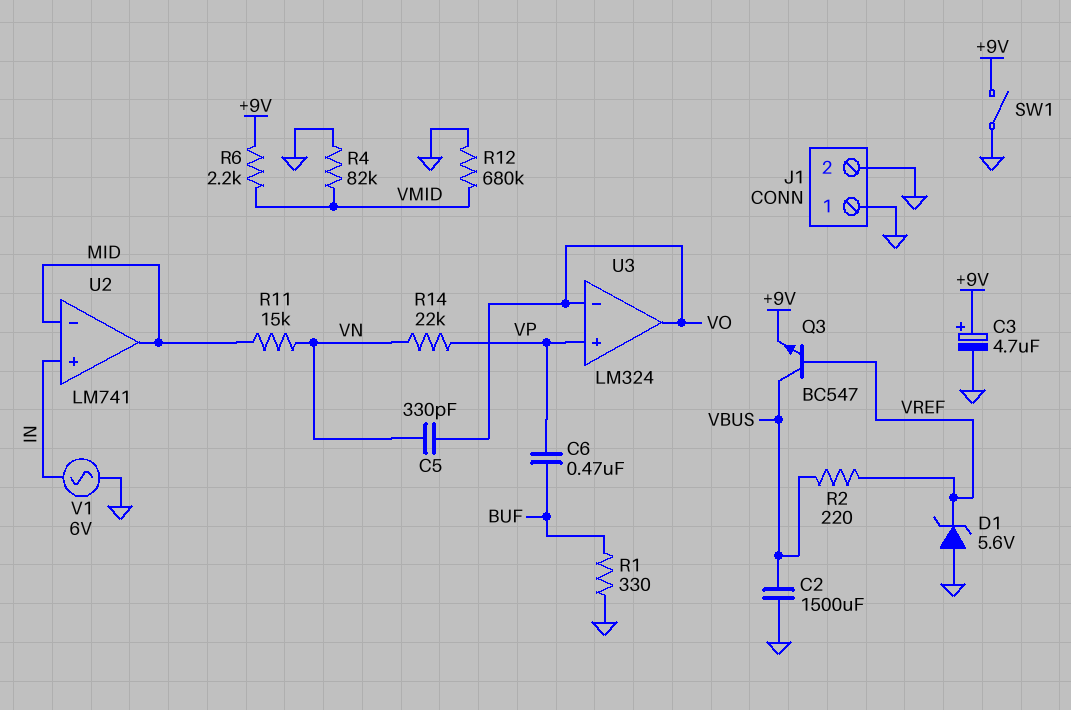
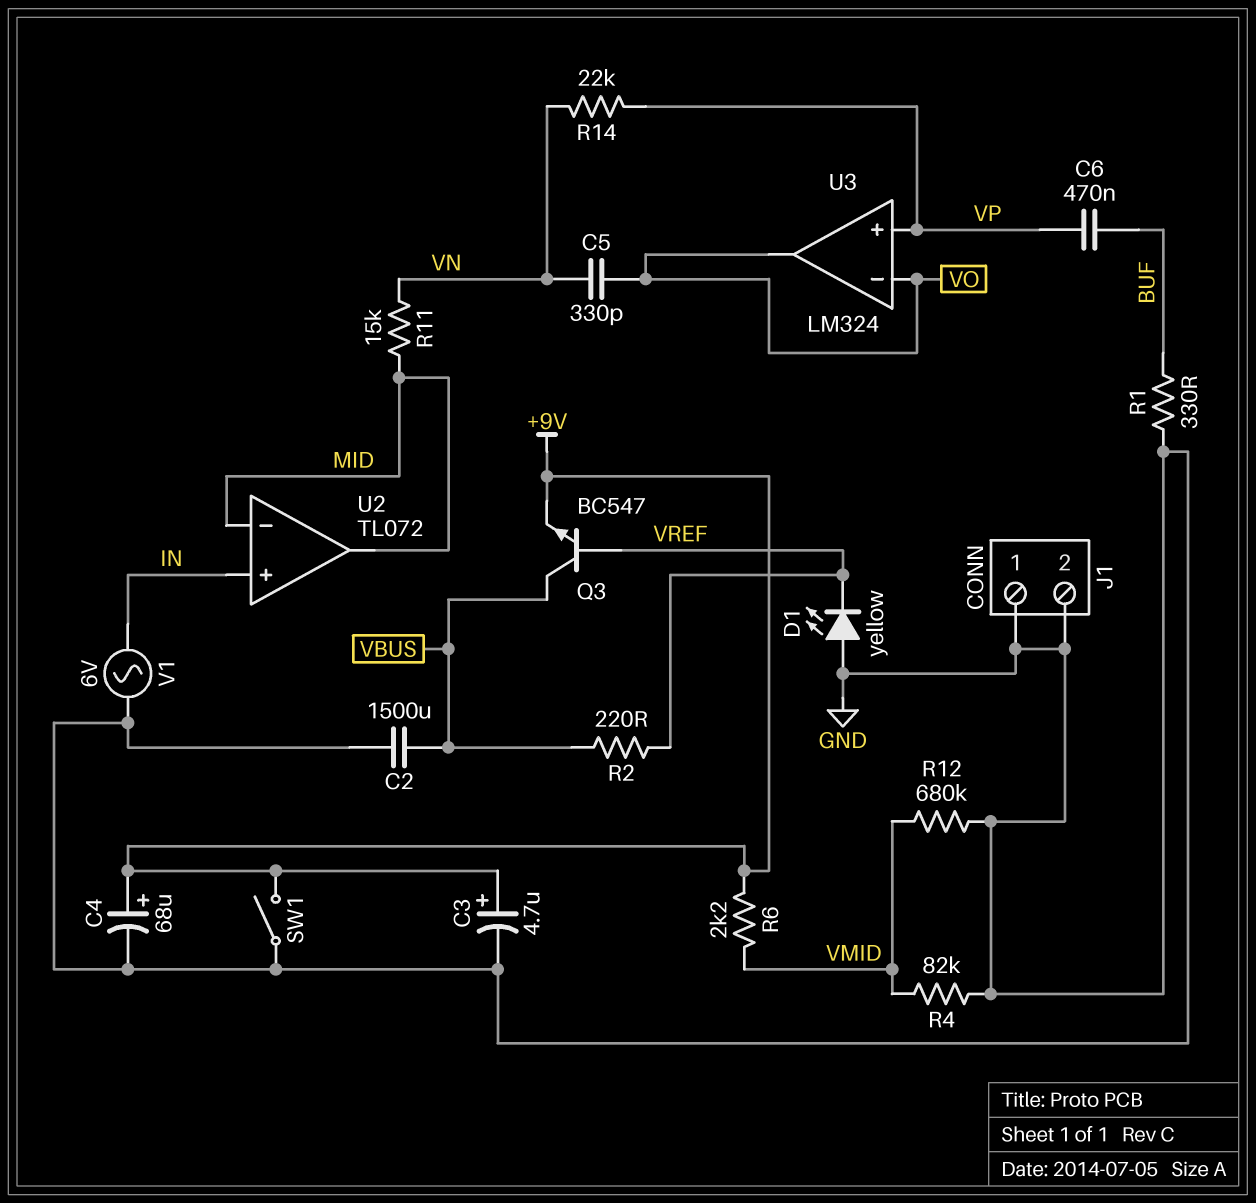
C4: none -> 68uF (plus +9V, minus GND)
D1: zener 5.6V (A GND, K VREF) -> LED yellow (A GND, K VREF)
U2: LM741 -> TL072

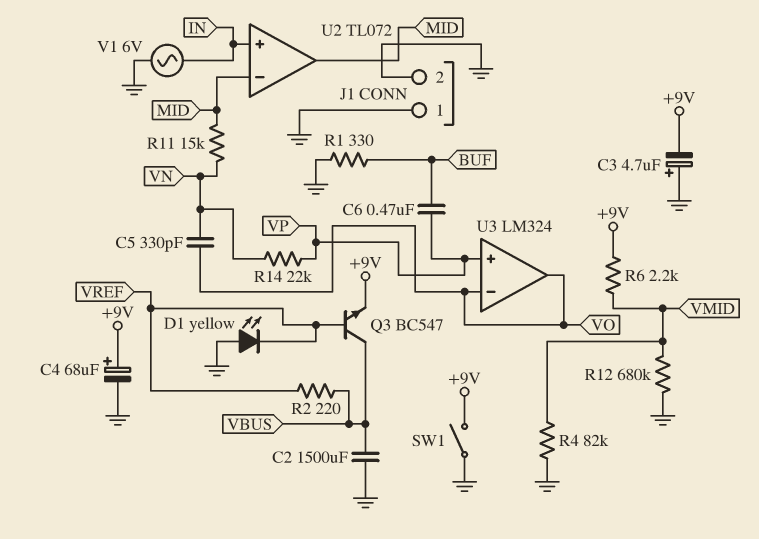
C3: 4.7uF (plus +9V, minus GND) -> 4.7uF (plus GND, minus +9V)

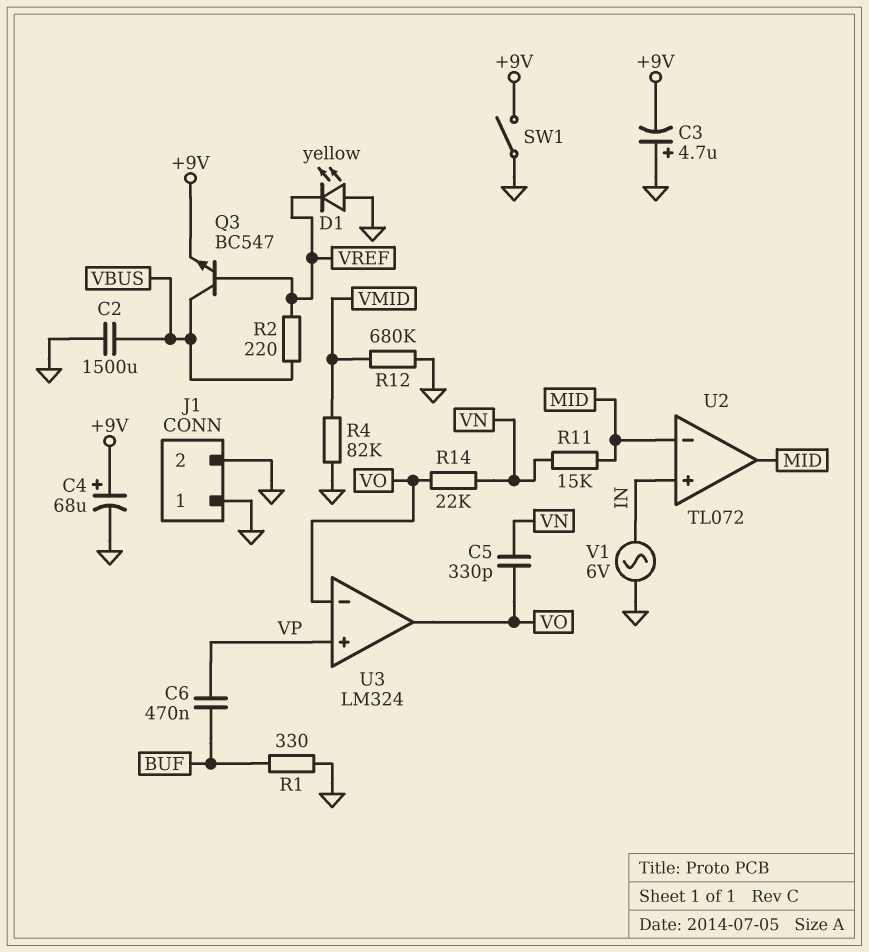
R6: 2.2k (+9V, VMID) -> none
R14: 22k (VN, VP) -> 22k (VN, VO)

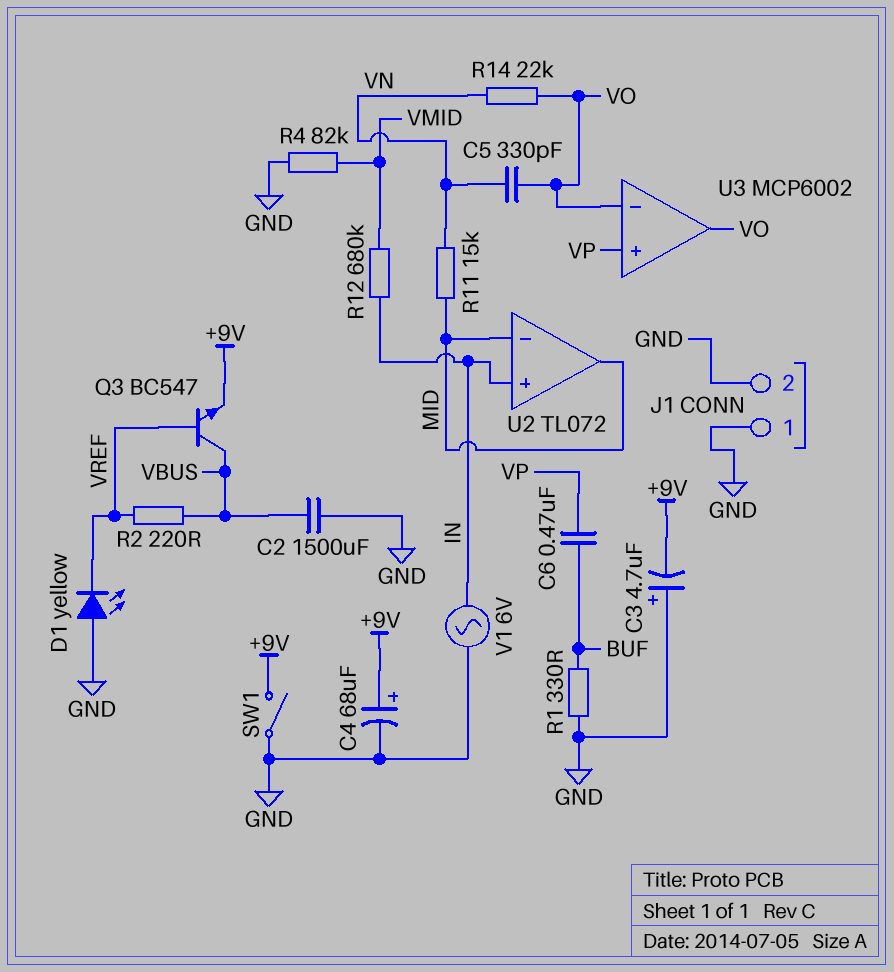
R12: 680k (GND, VMID) -> 680k (IN, VMID)
U3: LM324 -> MCP6002

